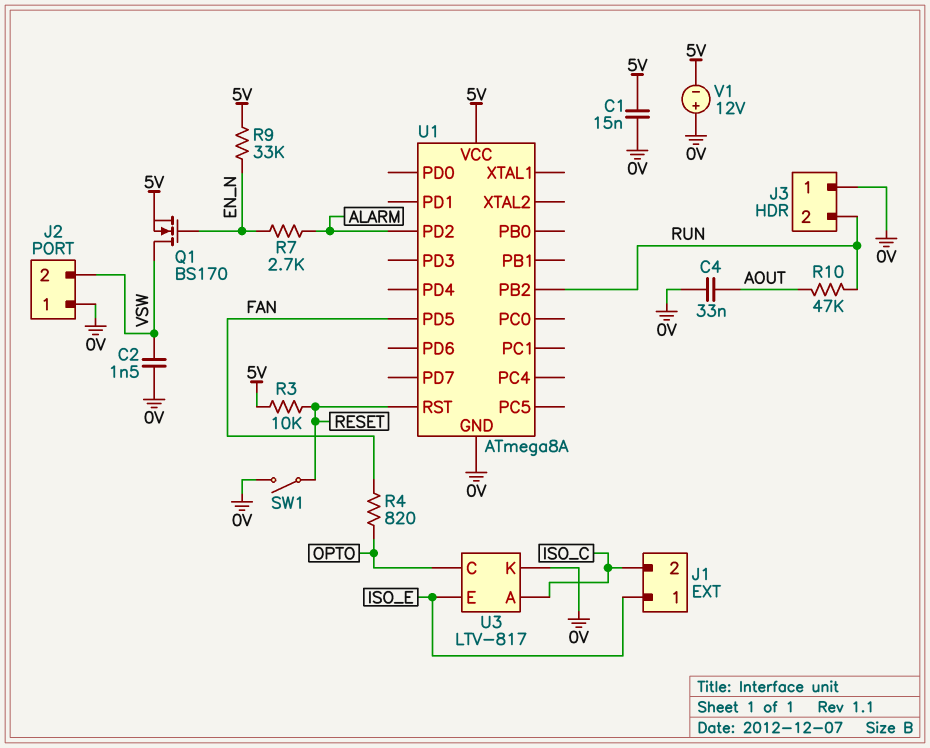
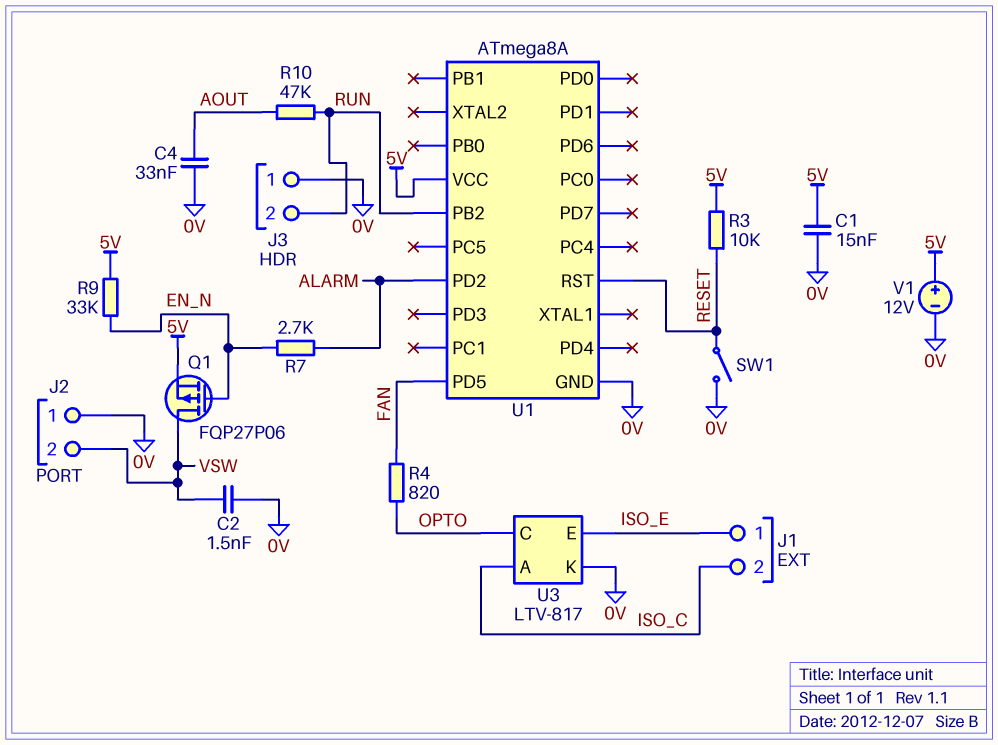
Q1: NMOS BS170 (G EN_N, D VSW, S 5V) -> PMOS FQP27P06 (G EN_N, D VSW, S 5V)
V1: 12V (plus 0V, minus 5V) -> 12V (plus 5V, minus 0V)

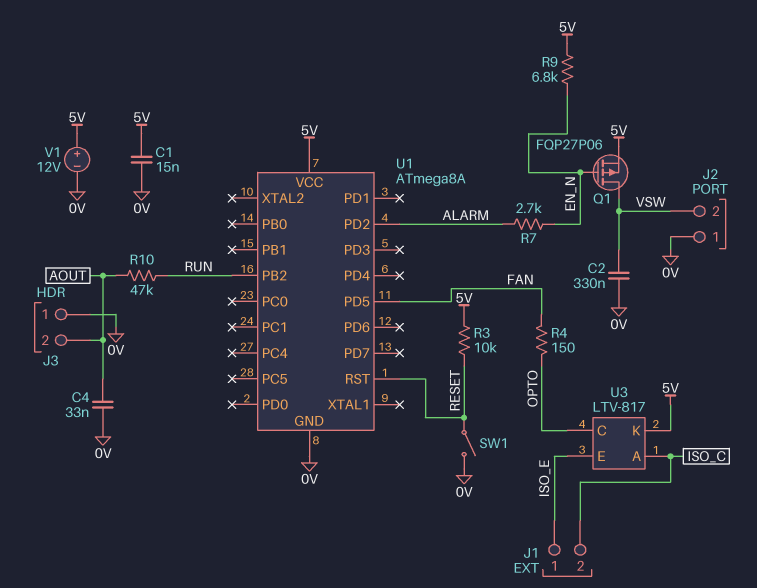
C2: 1.5nF (0V, VSW) -> 330nF (0V, VSW)
J3 pin 2: RUN -> AOUT
R4: 820 (FAN, OPTO) -> 150 (FAN, OPTO)
R9: 33k (5V, EN_N) -> 6.8k (5V, EN_N)
U3 pin K: 0V -> 5V

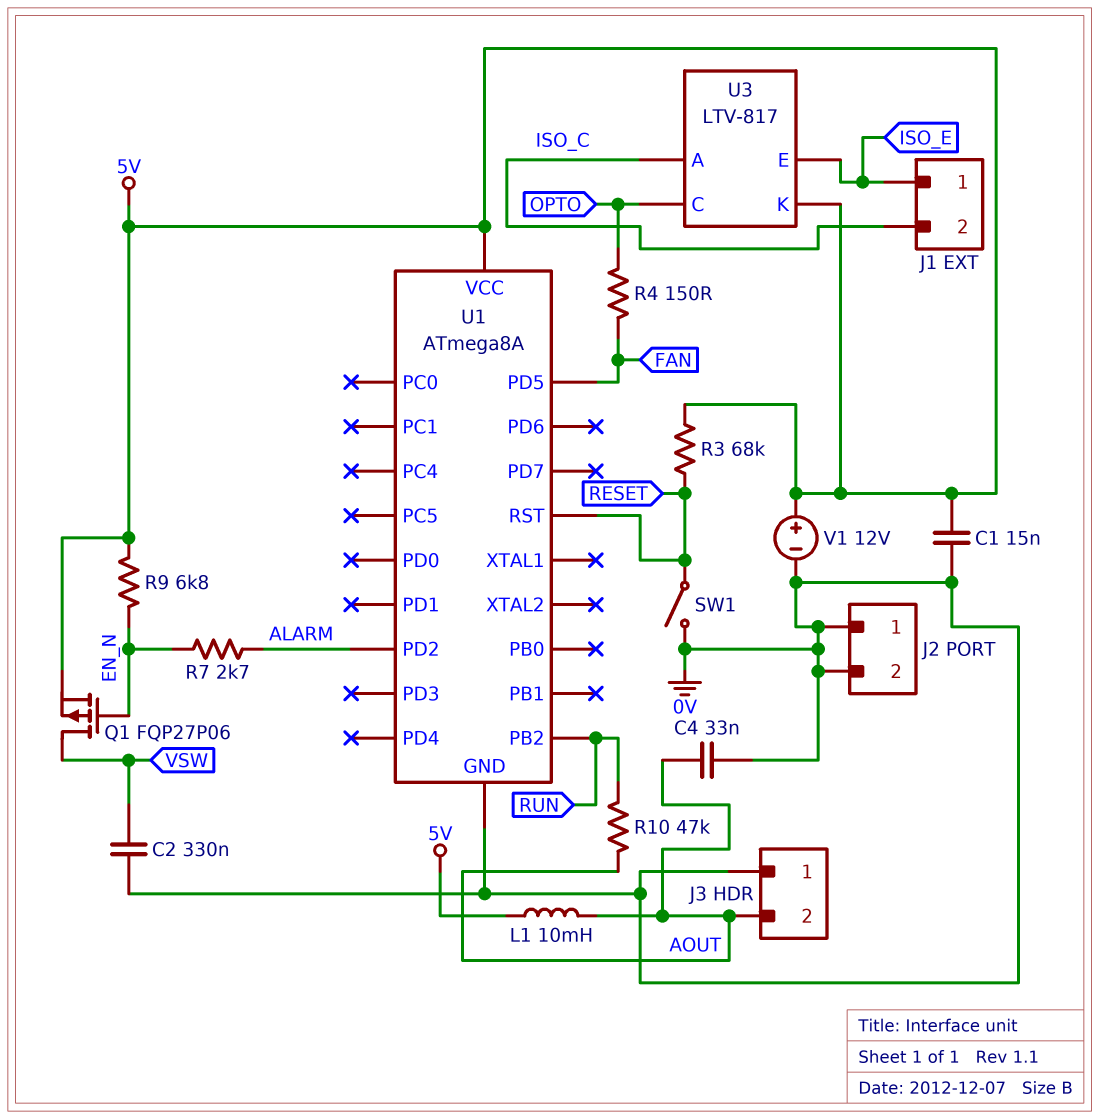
J2 pin 2: VSW -> 0V
L1: none -> 10mH (5V, AOUT)
R3: 10k (5V, RESET) -> 68k (5V, RESET)

